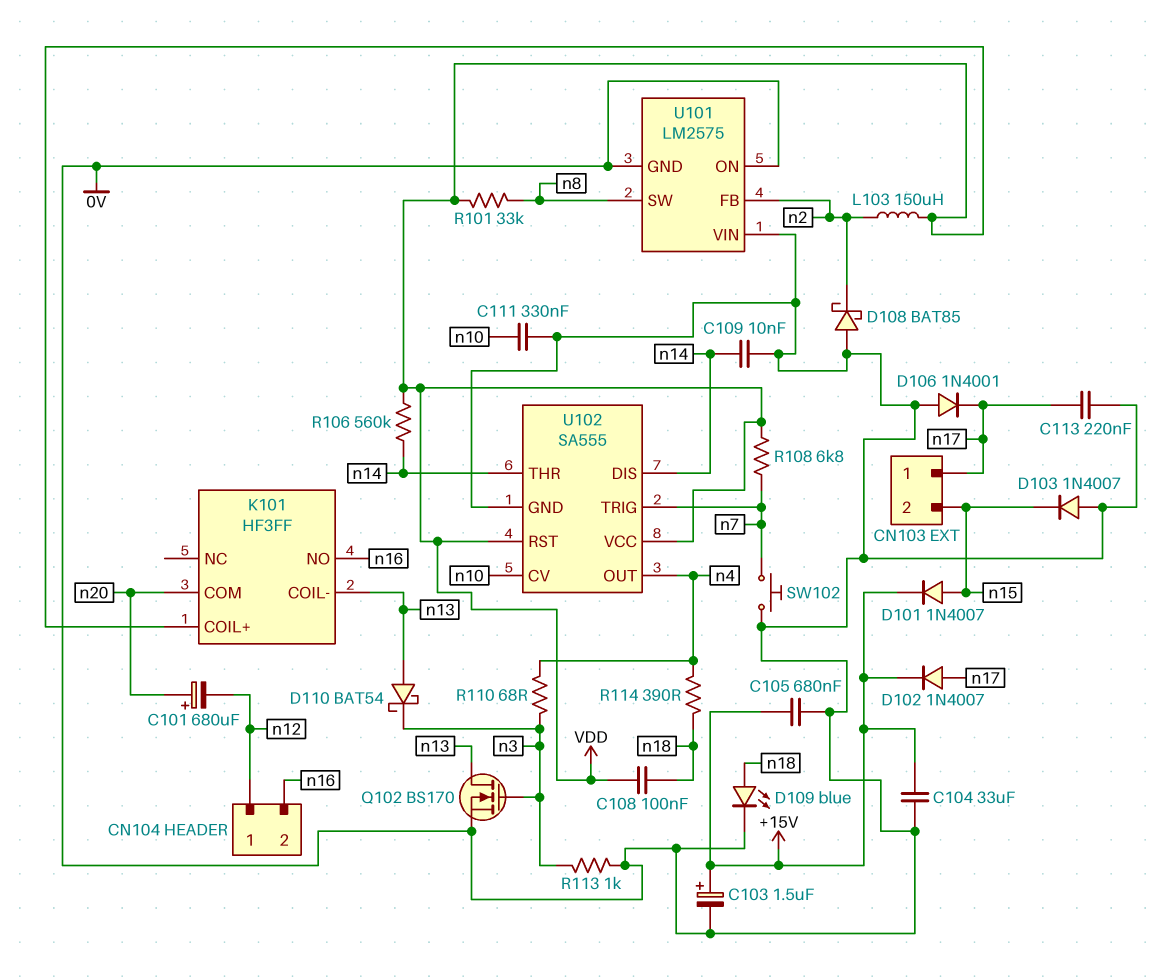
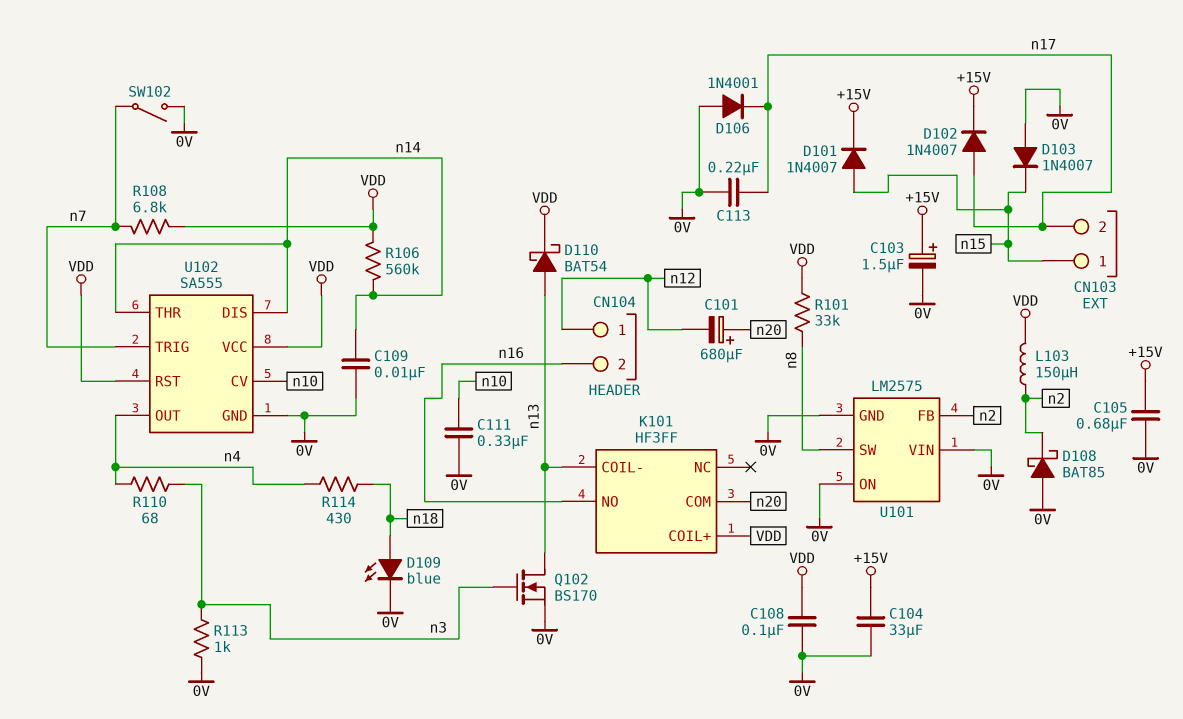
C108: 100nF (VDD, n18) -> 100nF (0V, VDD)
CN103 pin 1: n17 -> n15
CN103 pin 2: n15 -> n17
D110: schottky BAT54 (A n13, K n3) -> schottky BAT54 (A n13, K VDD)
R114: 390 (n4, n18) -> 430 (n4, n18)
SW102: button (0V, n7) -> switch (0V, n7)

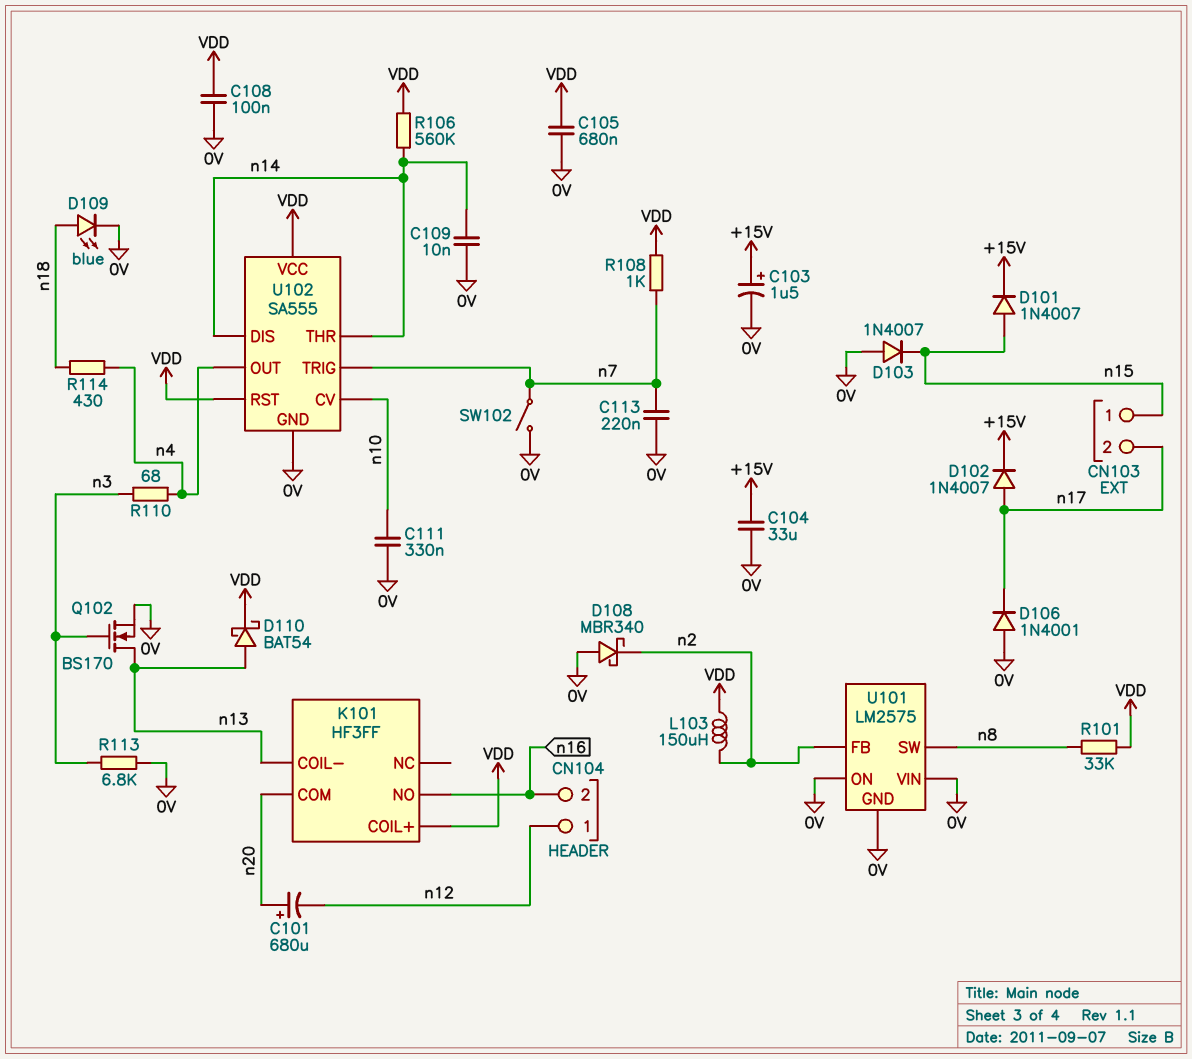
C105: 680nF (+15V, 0V) -> 680nF (0V, VDD)
C113: 220nF (0V, n17) -> 220nF (0V, n7)
D108: schottky BAT85 (A 0V, K n2) -> schottky MBR340 (A 0V, K n2)
R108: 6.8k (VDD, n7) -> 1k (VDD, n7)
R113: 1k (0V, n3) -> 6.8k (0V, n3)

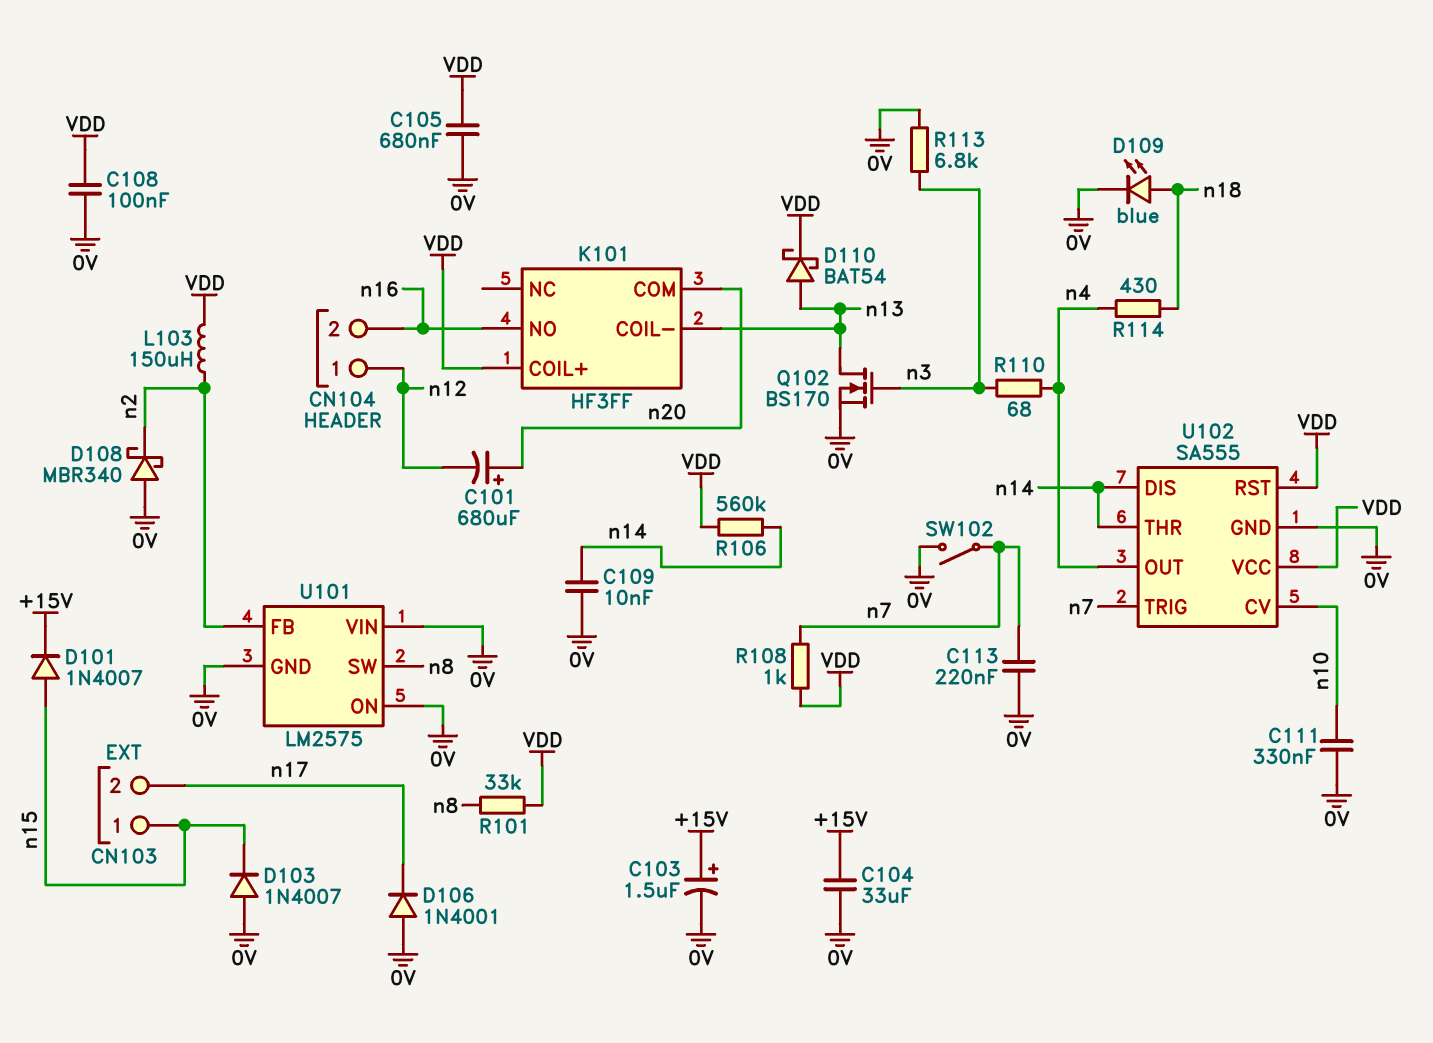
D102: diode 1N4007 (A n17, K +15V) -> none

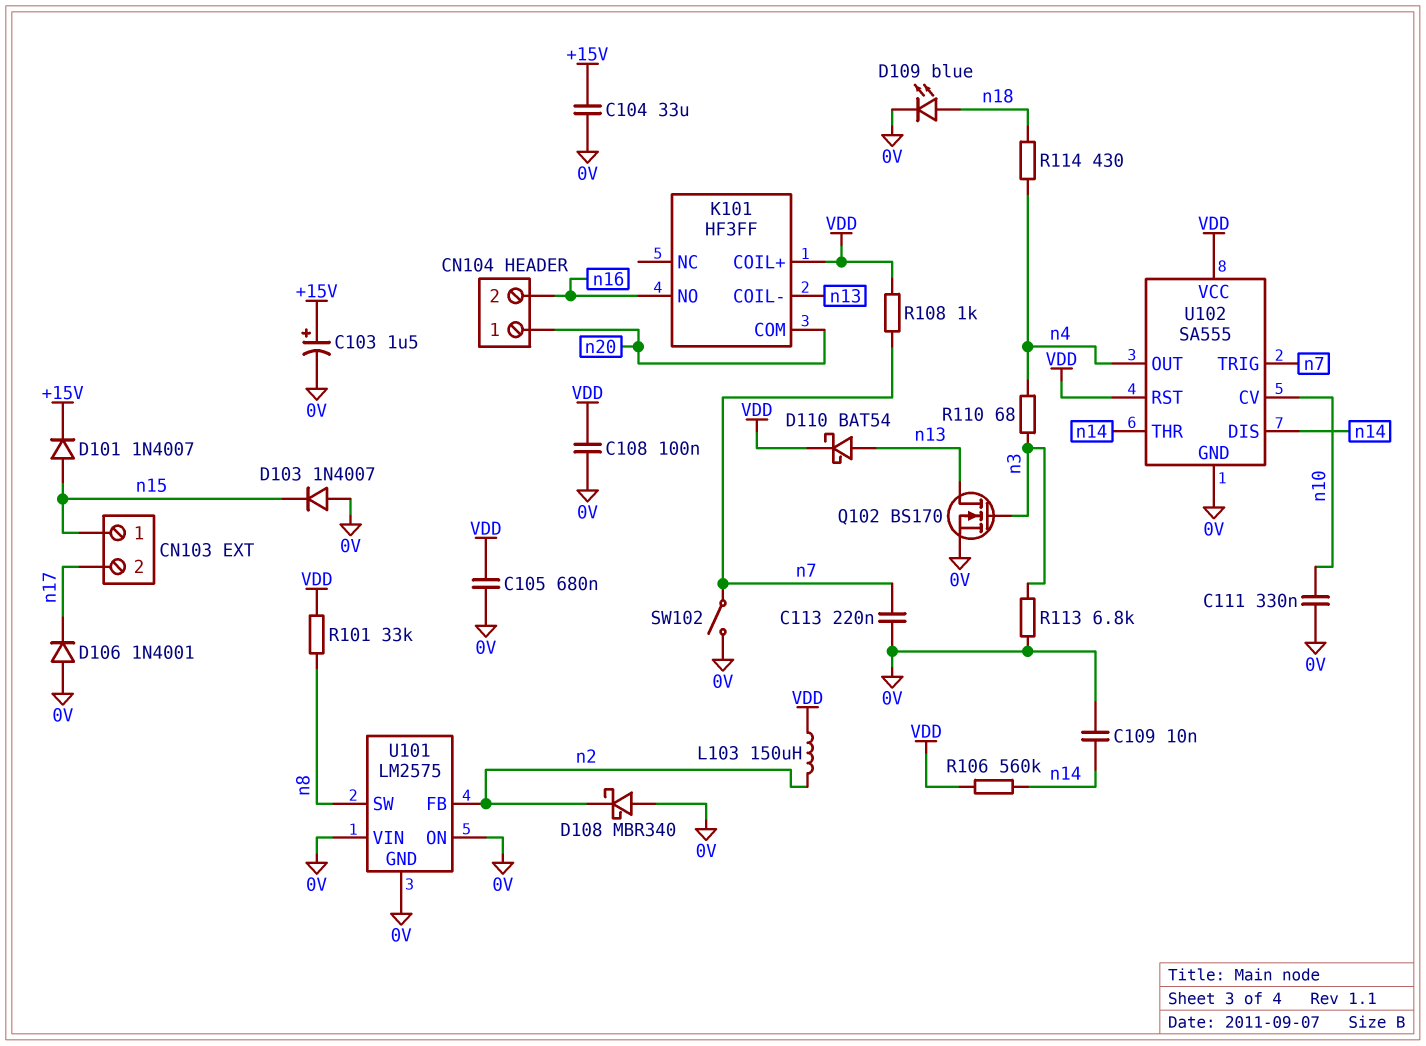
C101: 680uF (plus n20, minus n12) -> none
CN104 pin 1: n12 -> n20

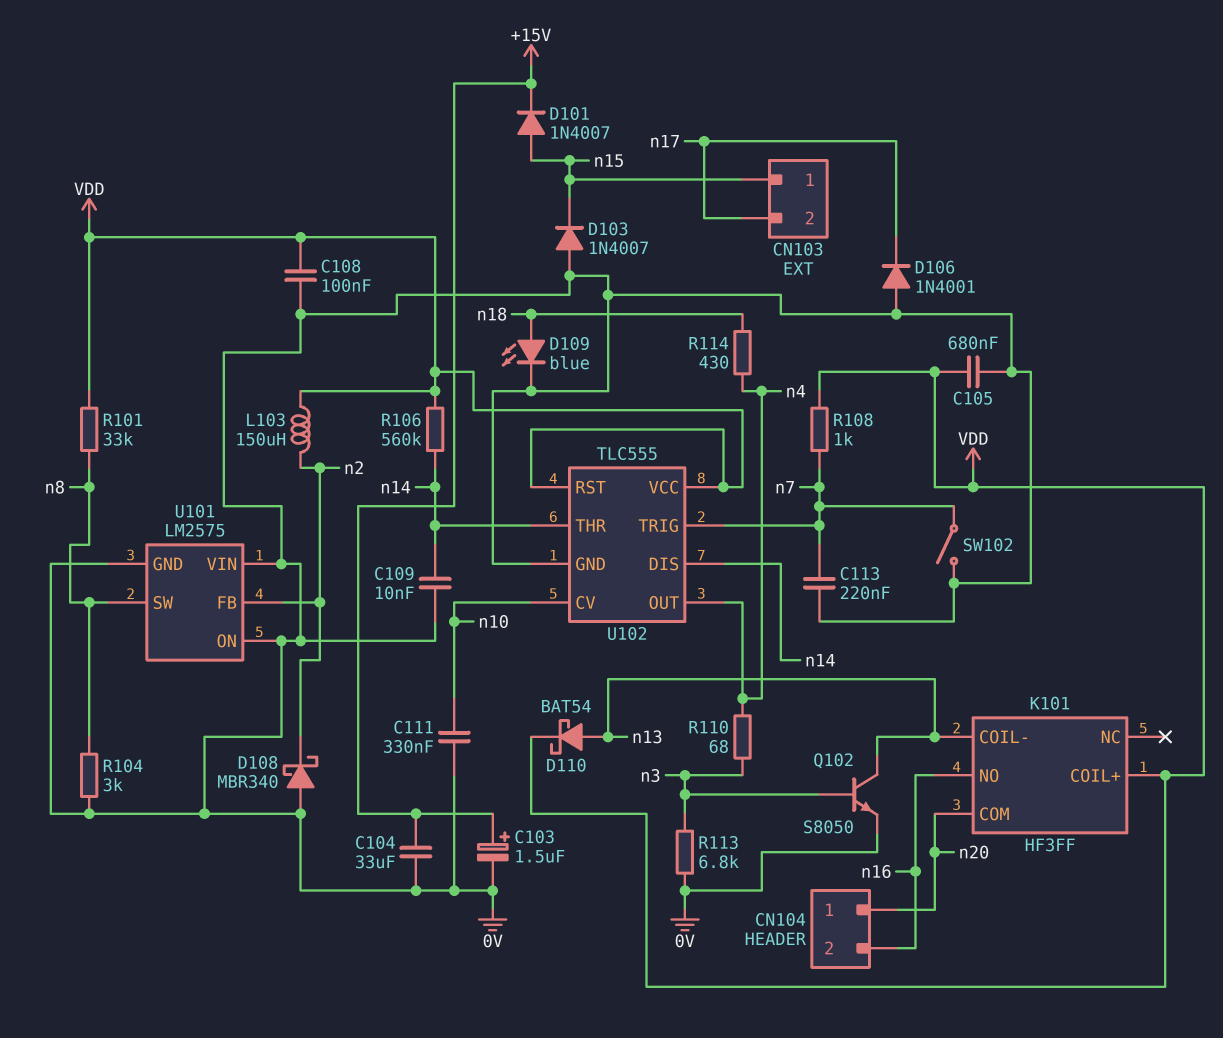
Q102: NMOS BS170 (G n3, D n13, S 0V) -> NPN S8050 (B n3, C n13, E 0V)
R104: none -> 3k (0V, n8)
U102: SA555 -> TLC555

